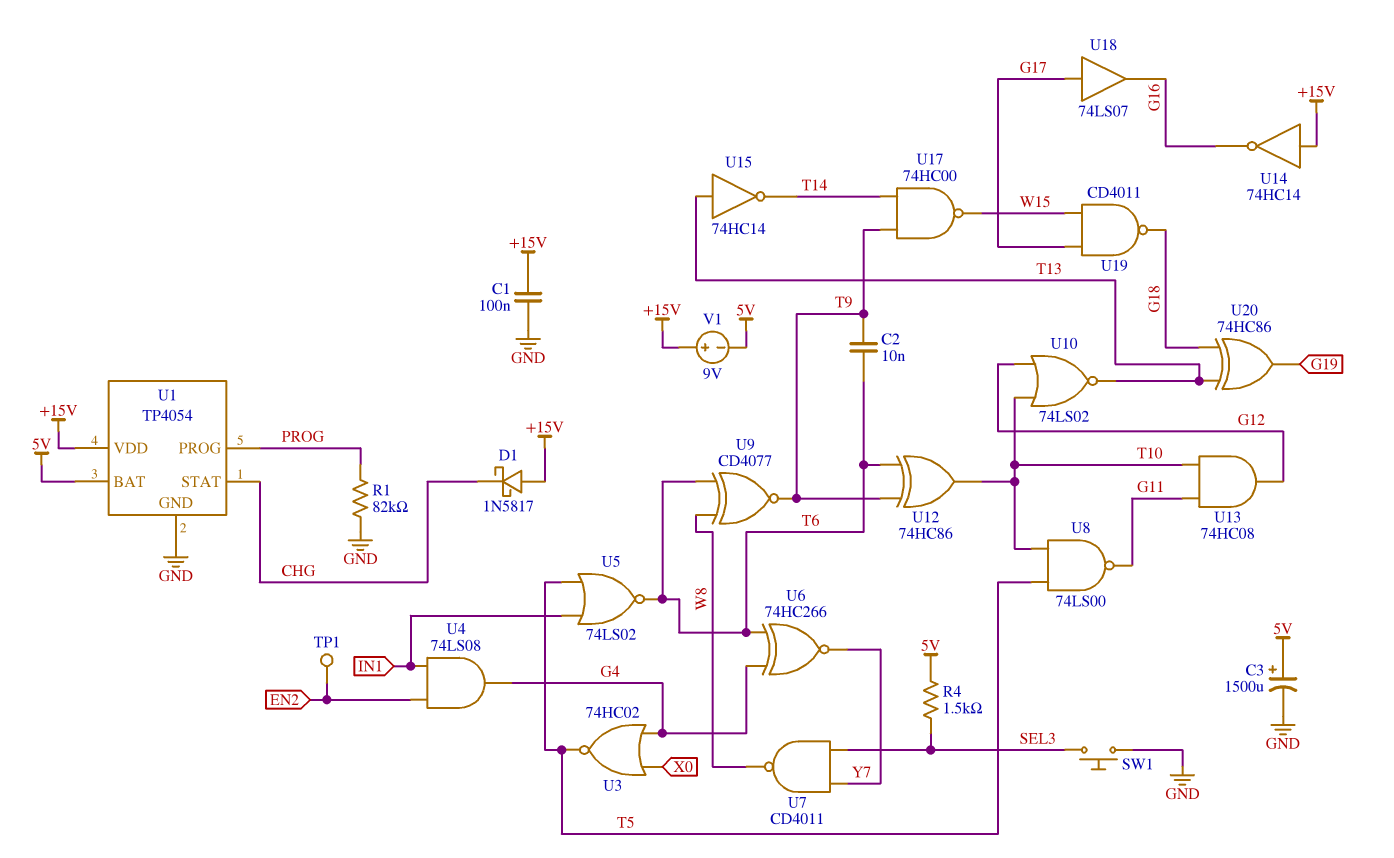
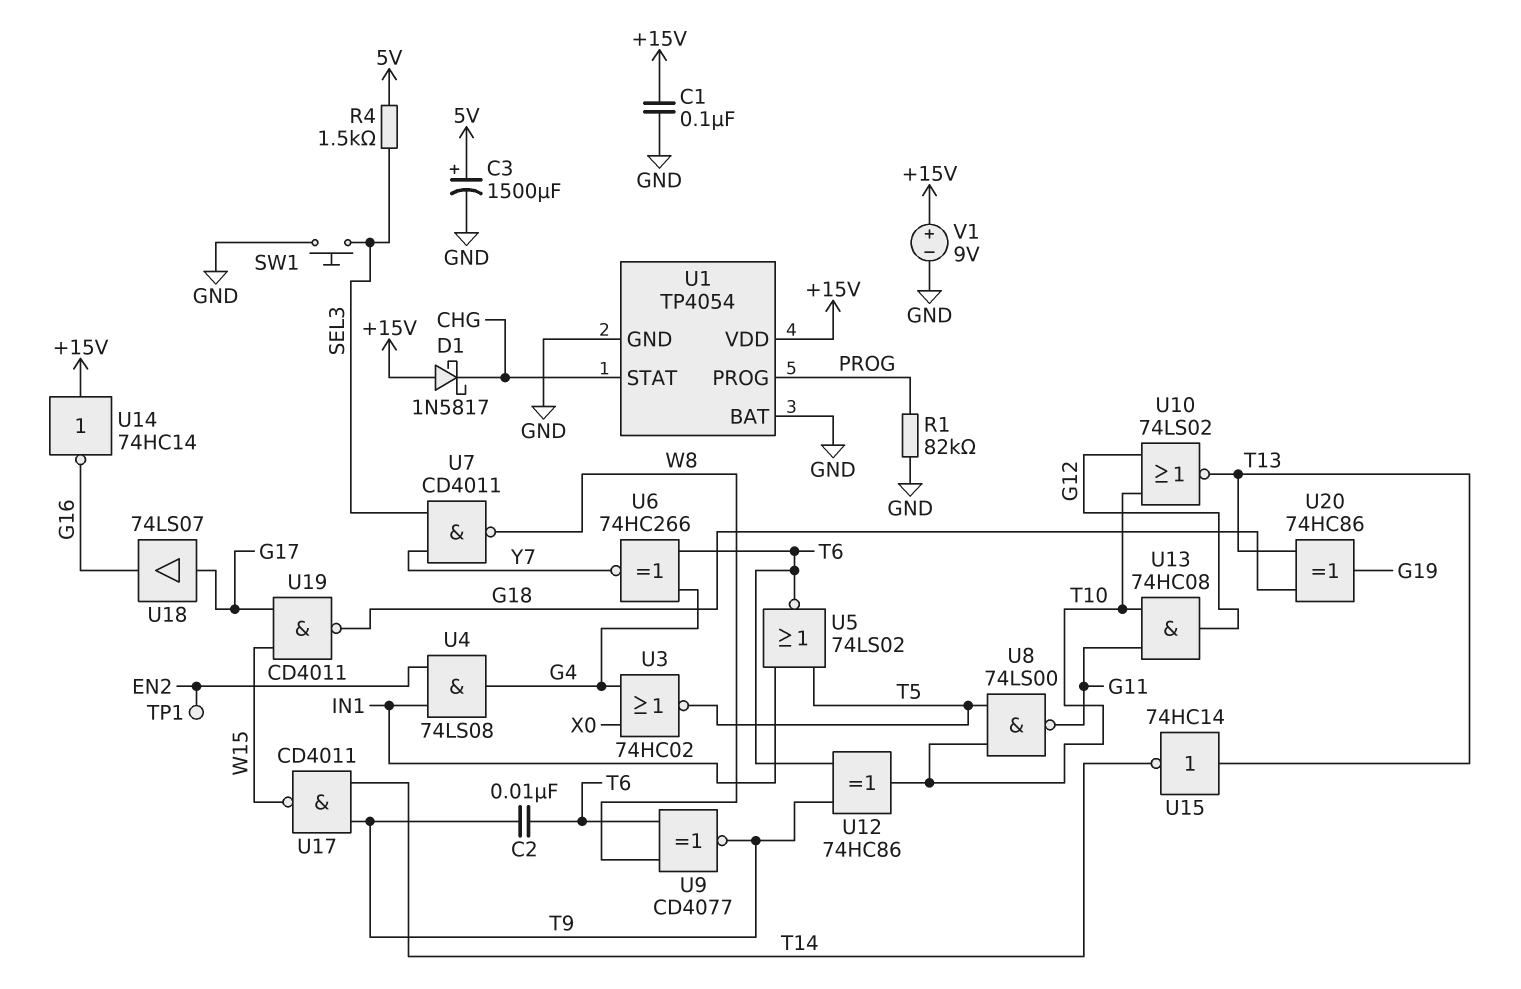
U1 pin BAT: 5V -> GND
U17: NAND 74HC00 (in T9, in T14, out W15) -> NAND CD4011 (in T9, in T14, out W15)
V1: 9V (plus +15V, minus 5V) -> 9V (plus +15V, minus GND)

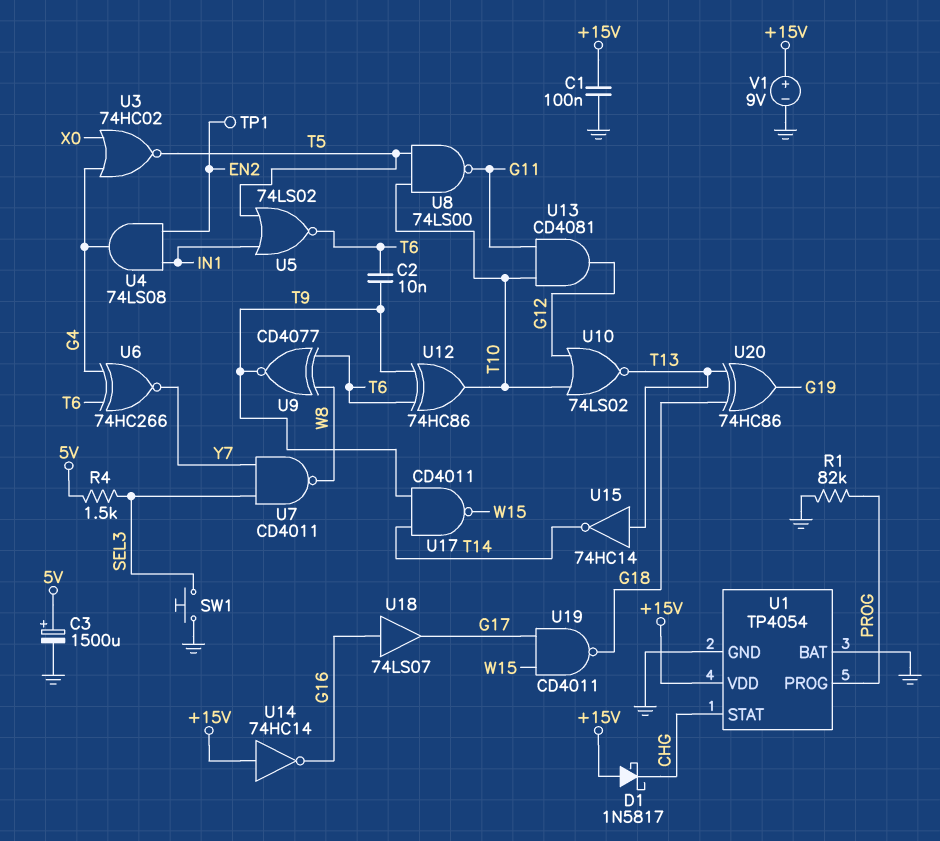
U13: AND 74HC08 (in G11, in T10, out G12) -> AND CD4081 (in G11, in T10, out G12)
U18: buffer 74LS07 (in G17, out G16) -> buffer 74LS07 (in G16, out G17)

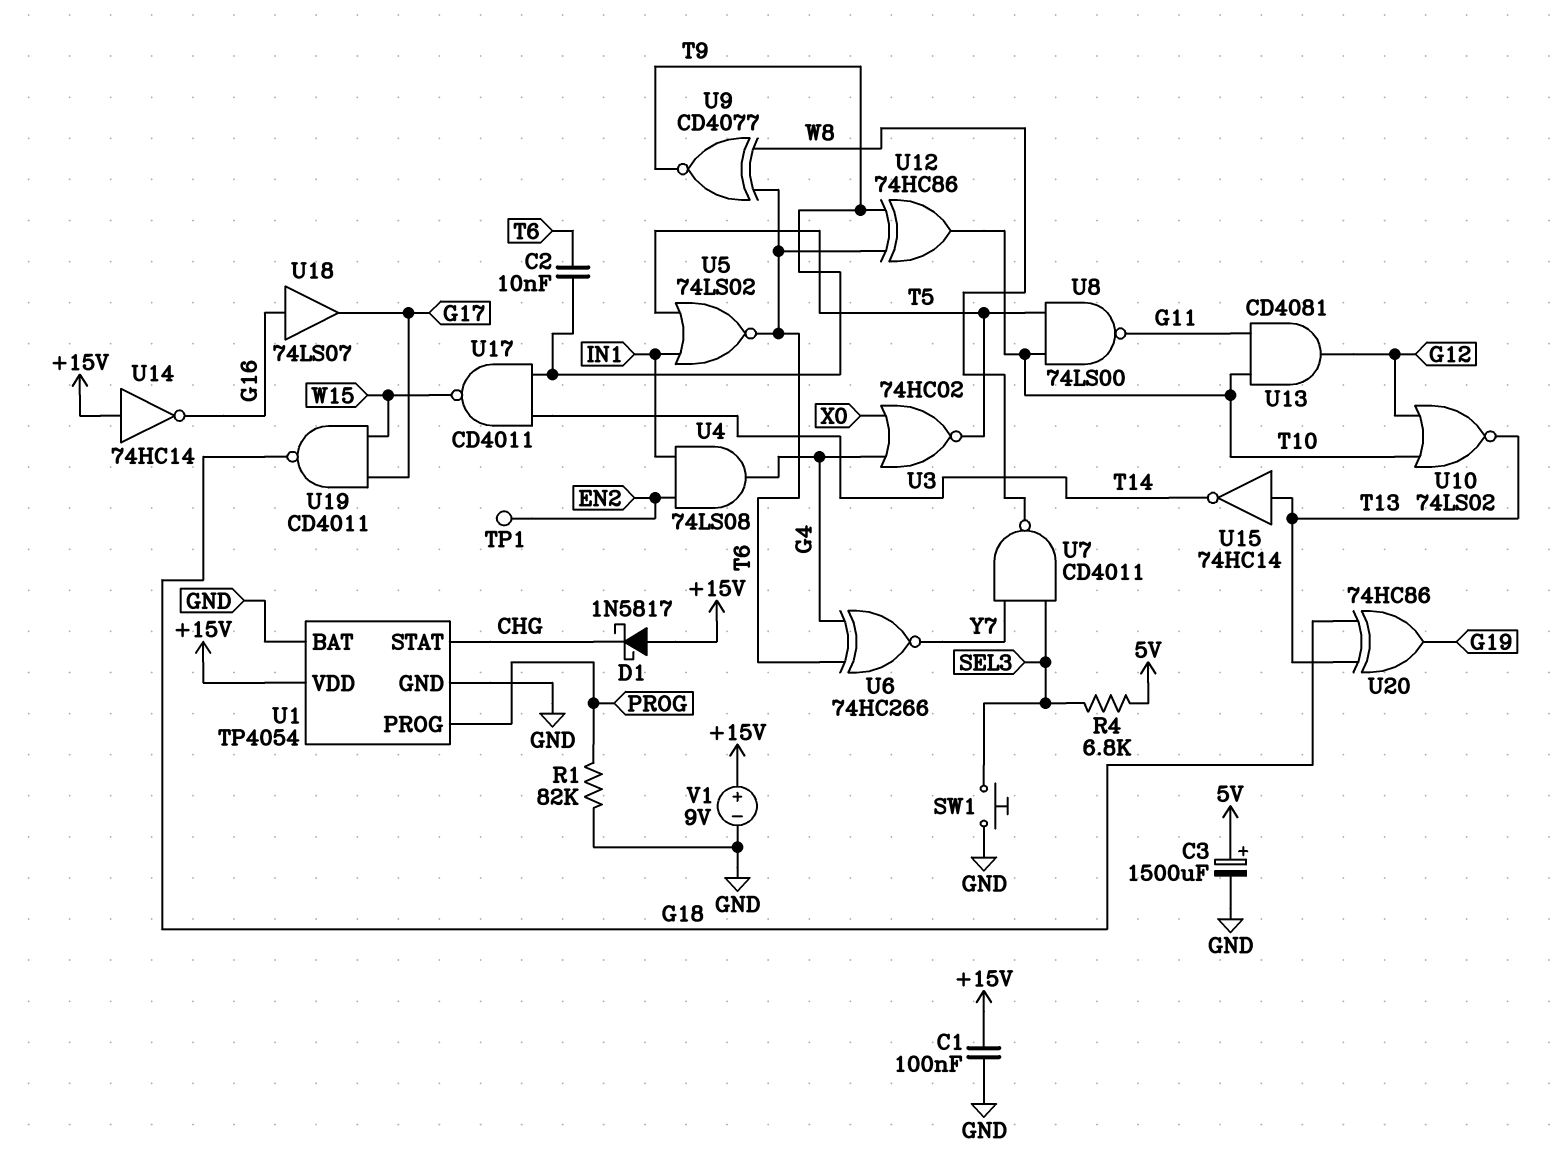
R4: 1.5k (5V, SEL3) -> 6.8k (5V, SEL3)

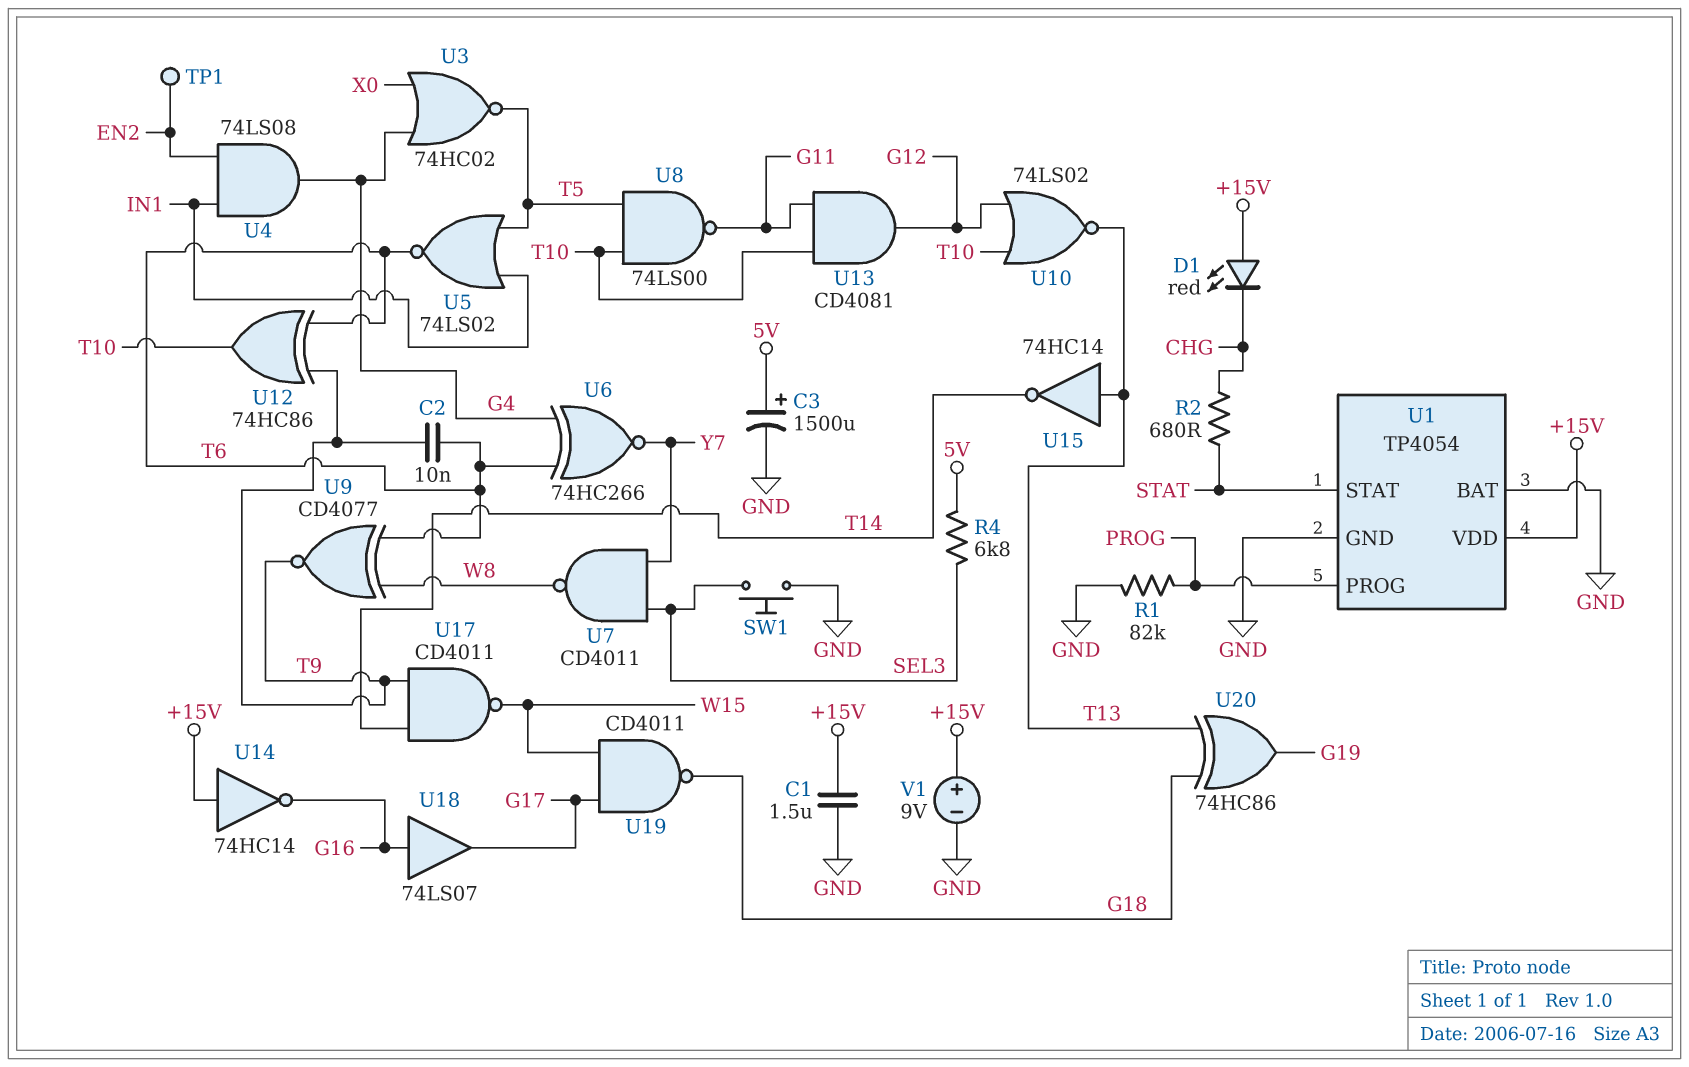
C1: 100nF (+15V, GND) -> 1.5uF (+15V, GND)
D1: schottky 1N5817 (A +15V, K CHG) -> LED red (A +15V, K CHG)
R2: none -> 680 (CHG, STAT)
U1 pin STAT: CHG -> STAT

